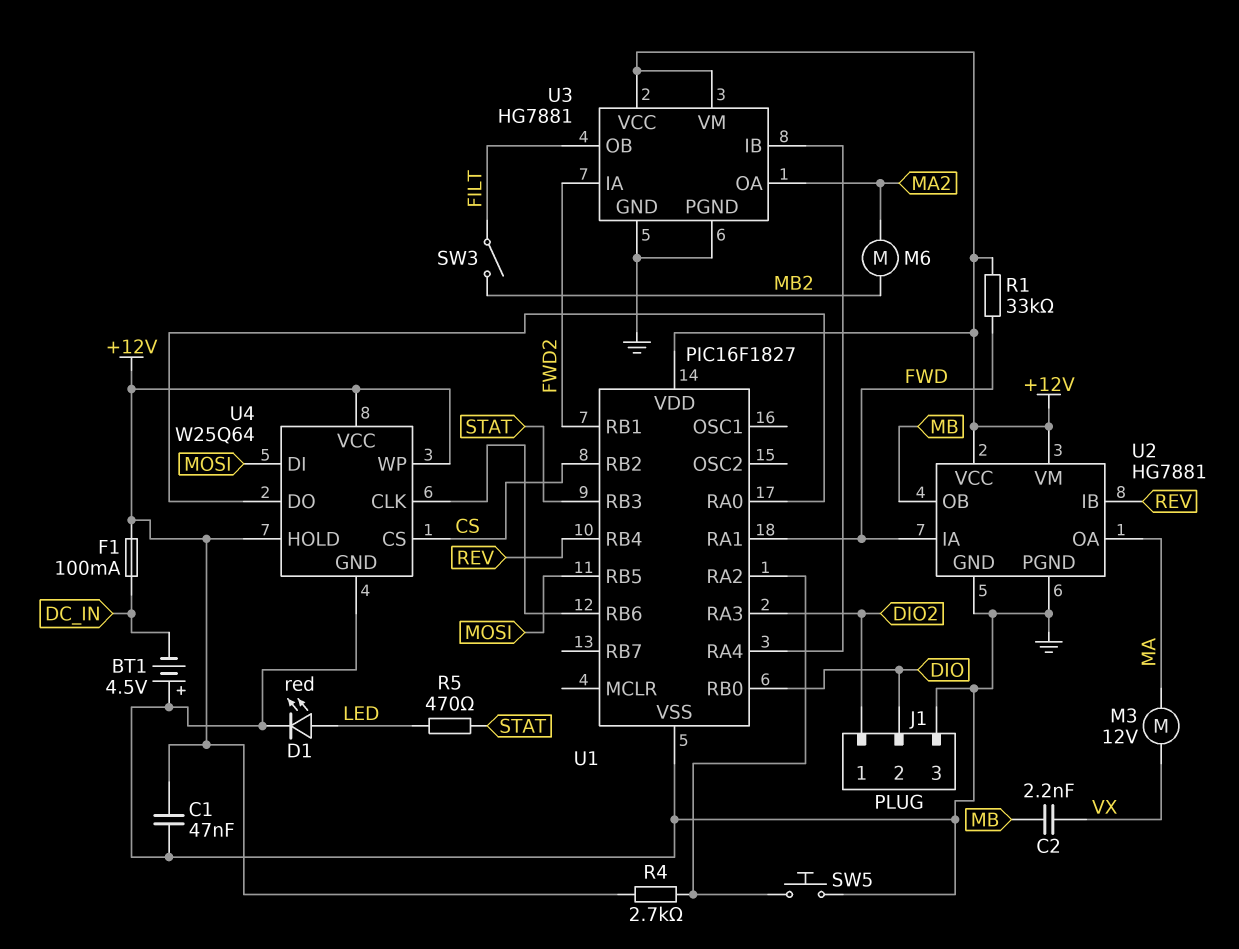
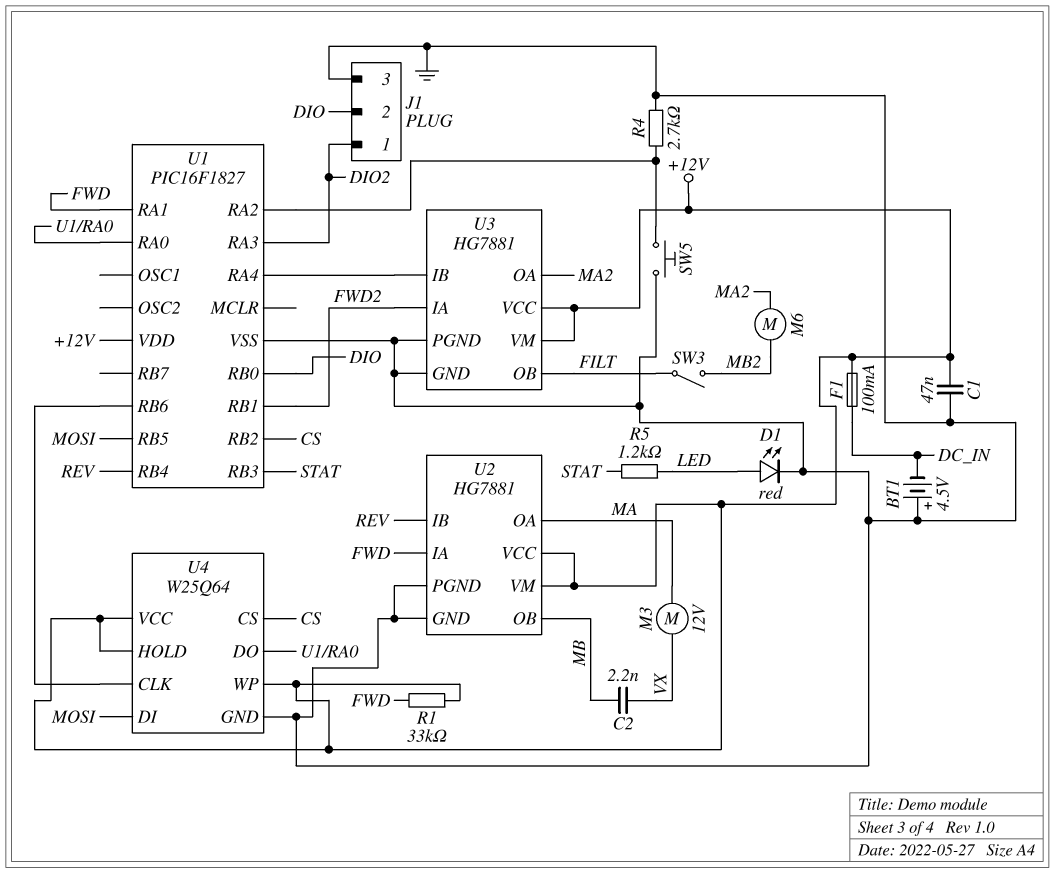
R4: 2.7k (+12V, U1/RA2) -> 2.7k (GND, U1/RA2)
R5: 470 (LED, STAT) -> 1.2k (LED, STAT)

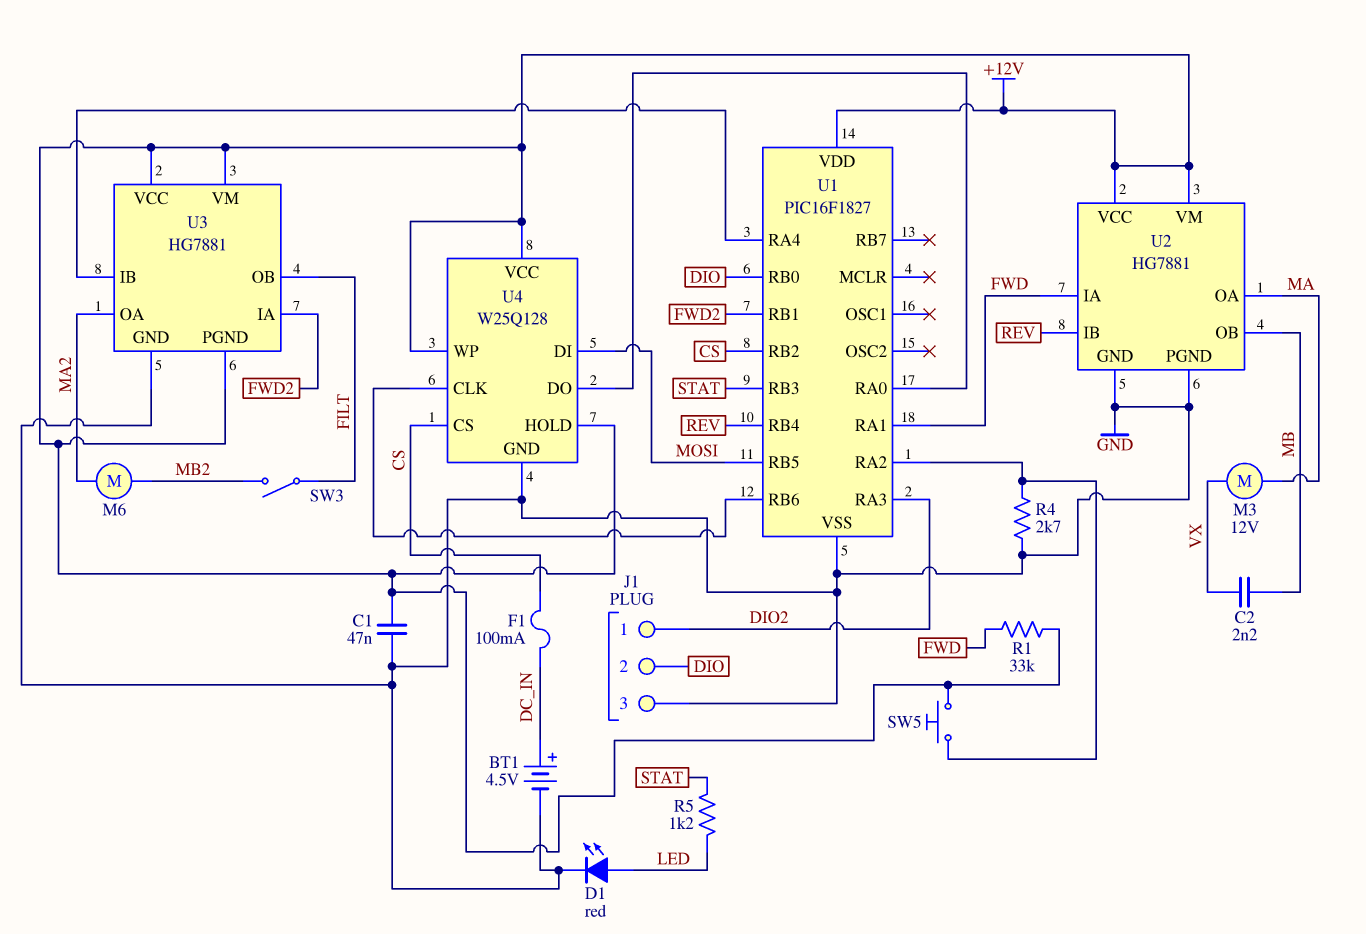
BT1: 4.5V (plus GND, minus DC_IN) -> 4.5V (plus DC_IN, minus GND)
F1: 100mA (+12V, DC_IN) -> 100mA (CS, DC_IN)
SW5: button (GND, U1/RA2) -> button (+12V, U1/RA2)
U3 pin PGND: GND -> +12V
U4: W25Q64 -> W25Q128

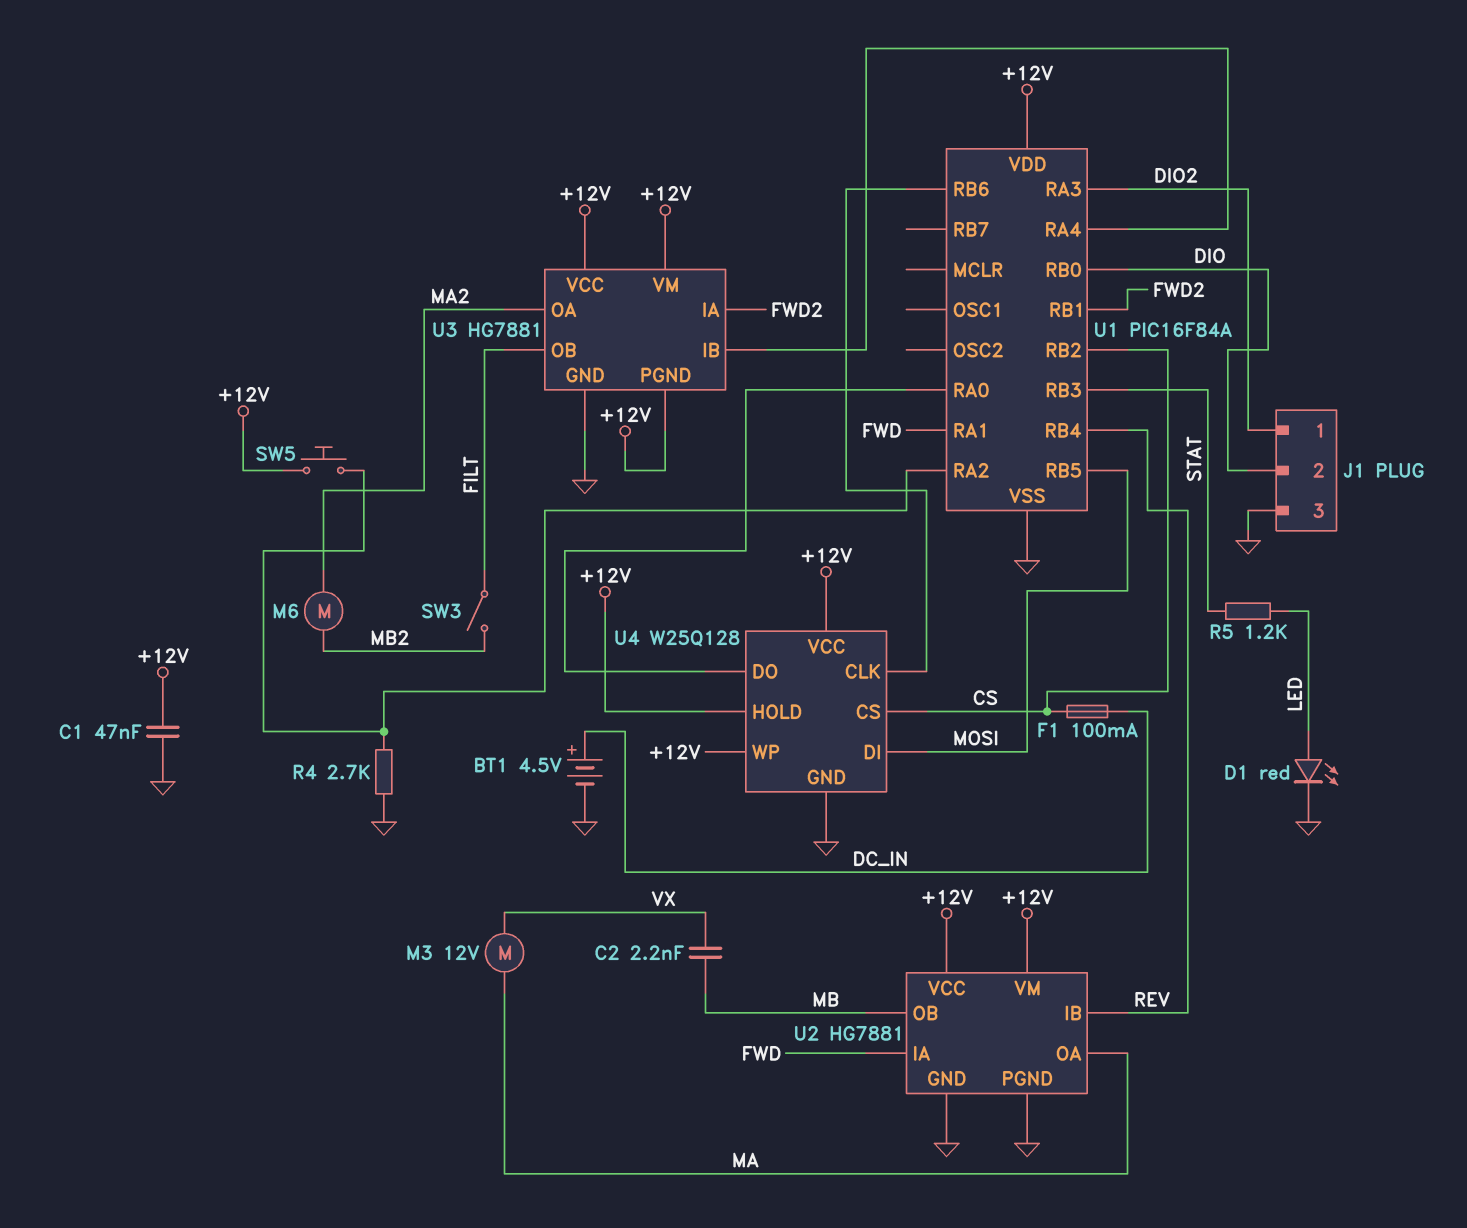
R1: 33k (+12V, FWD) -> none
U1: PIC16F1827 -> PIC16F84A

